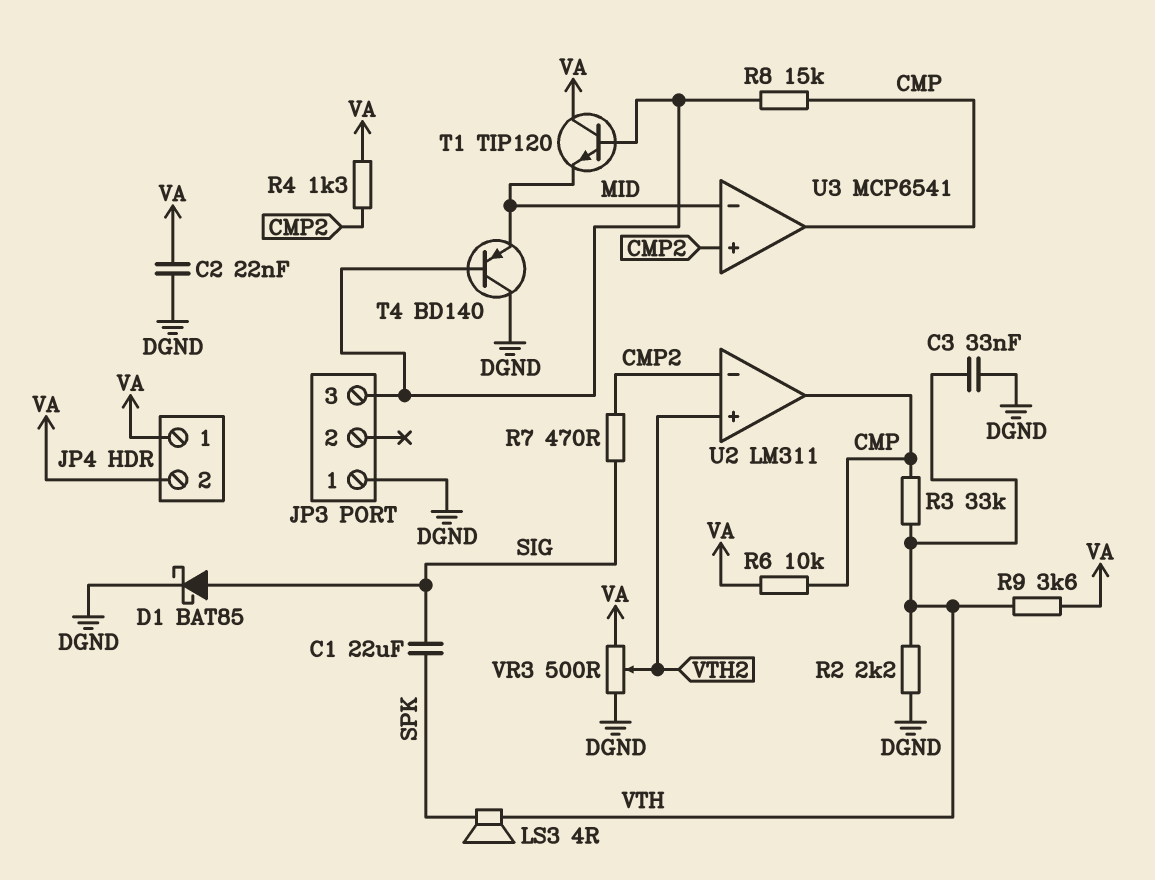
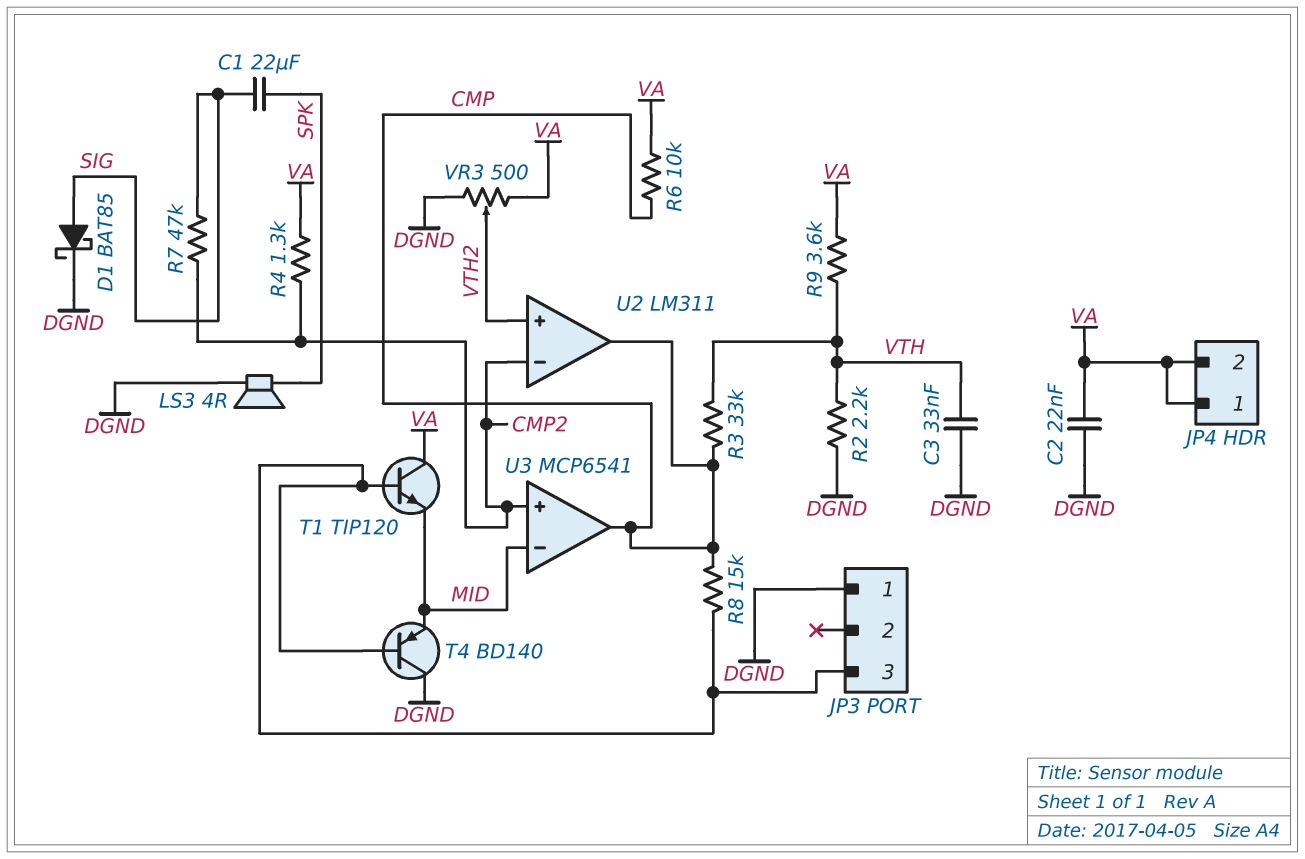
LS3: speaker 4R (SPK, VTH) -> speaker 4R (DGND, SPK)
R7: 470 (CMP2, SIG) -> 47k (CMP2, SIG)

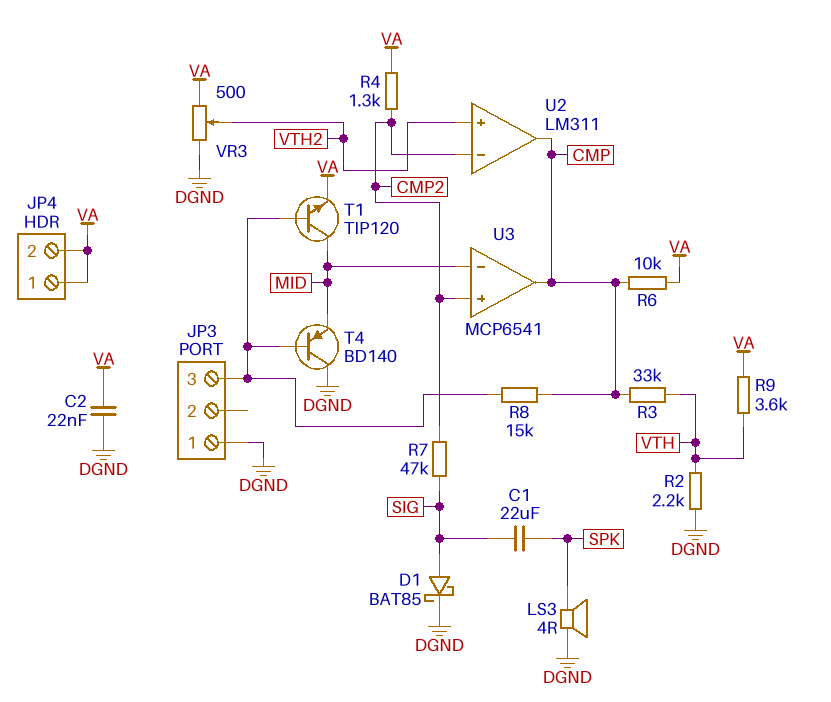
C3: 33nF (DGND, VTH) -> none
T1: NPN TIP120 (B JP3/3, C VA, E MID) -> NPN TIP120 (B JP3/3, C MID, E VA)

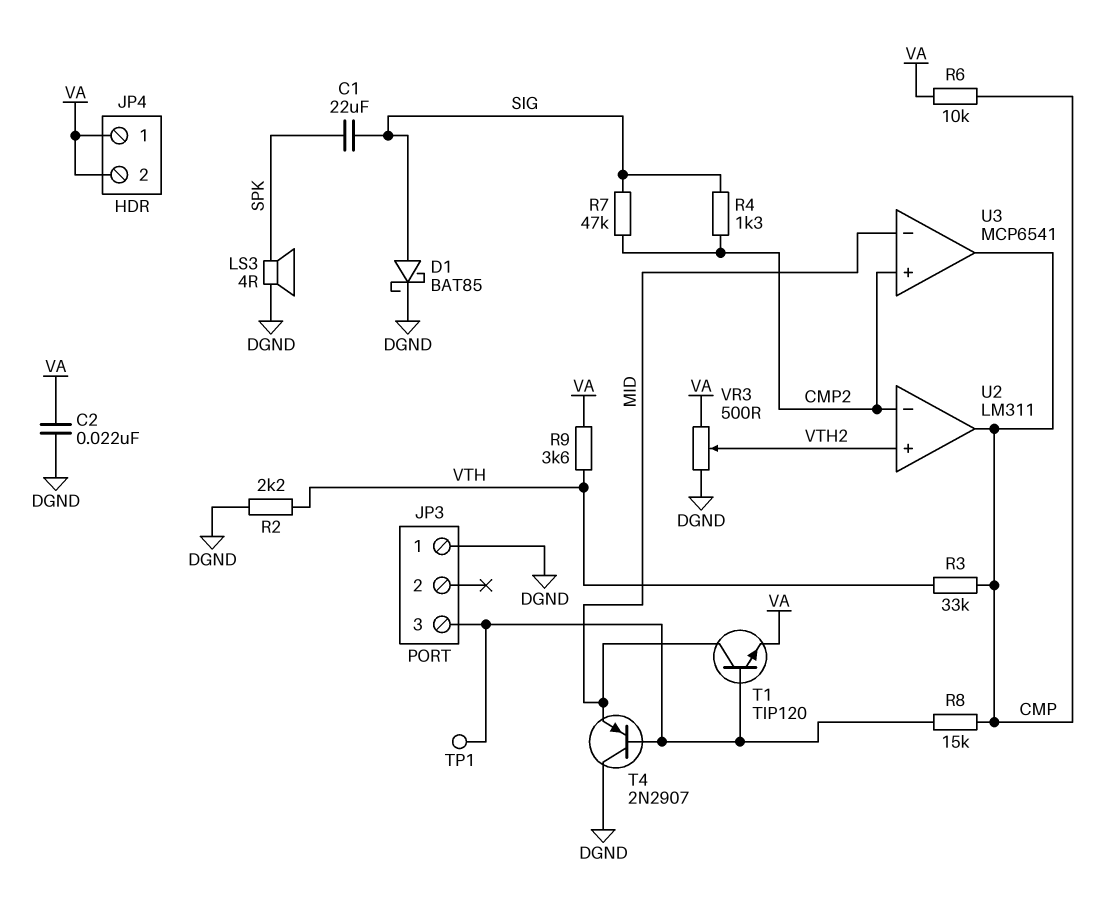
R4: 1.3k (CMP2, VA) -> 1.3k (CMP2, SIG)
T4: PNP BD140 (B JP3/3, C DGND, E MID) -> PNP 2N2907 (B JP3/3, C DGND, E MID)
TP1: none -> test point (JP3/3)

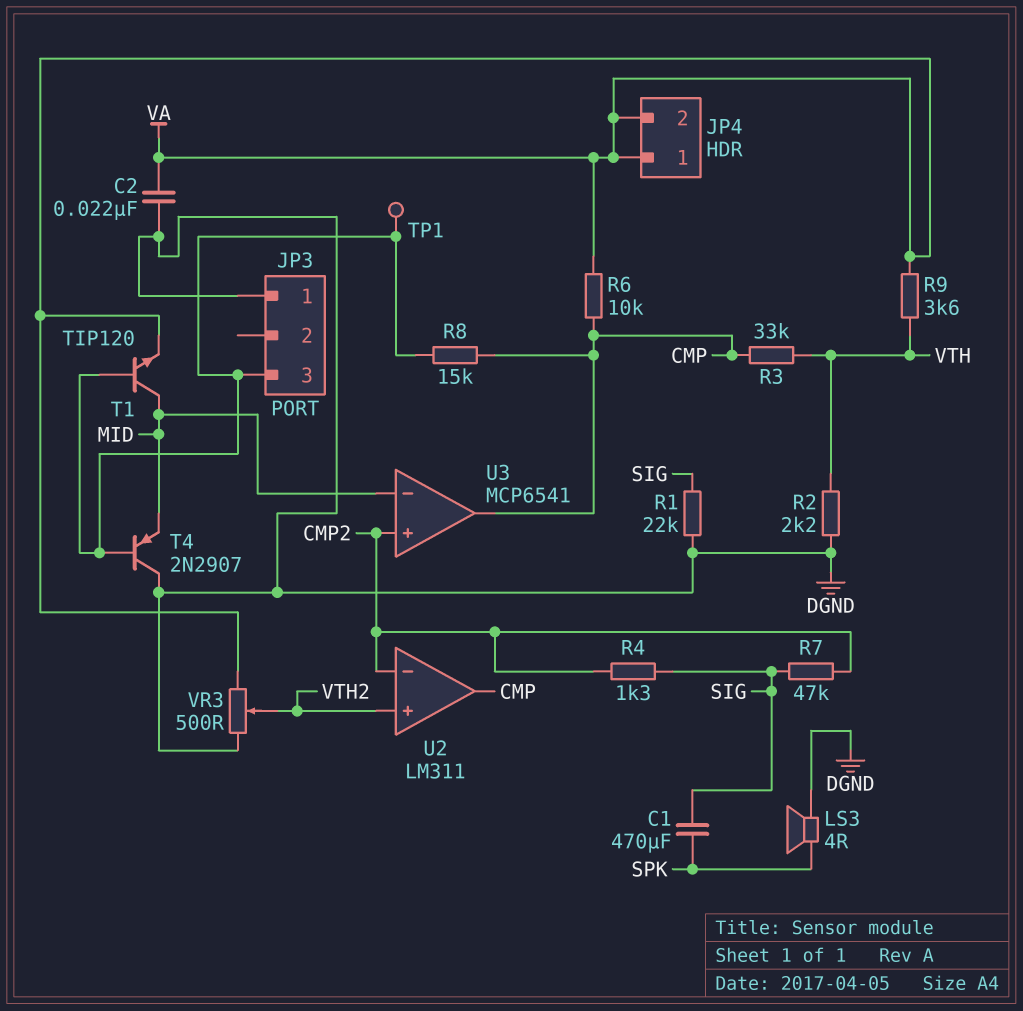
C1: 22uF (SIG, SPK) -> 470uF (SIG, SPK)
D1: schottky BAT85 (A SIG, K DGND) -> none
R1: none -> 22k (DGND, SIG)

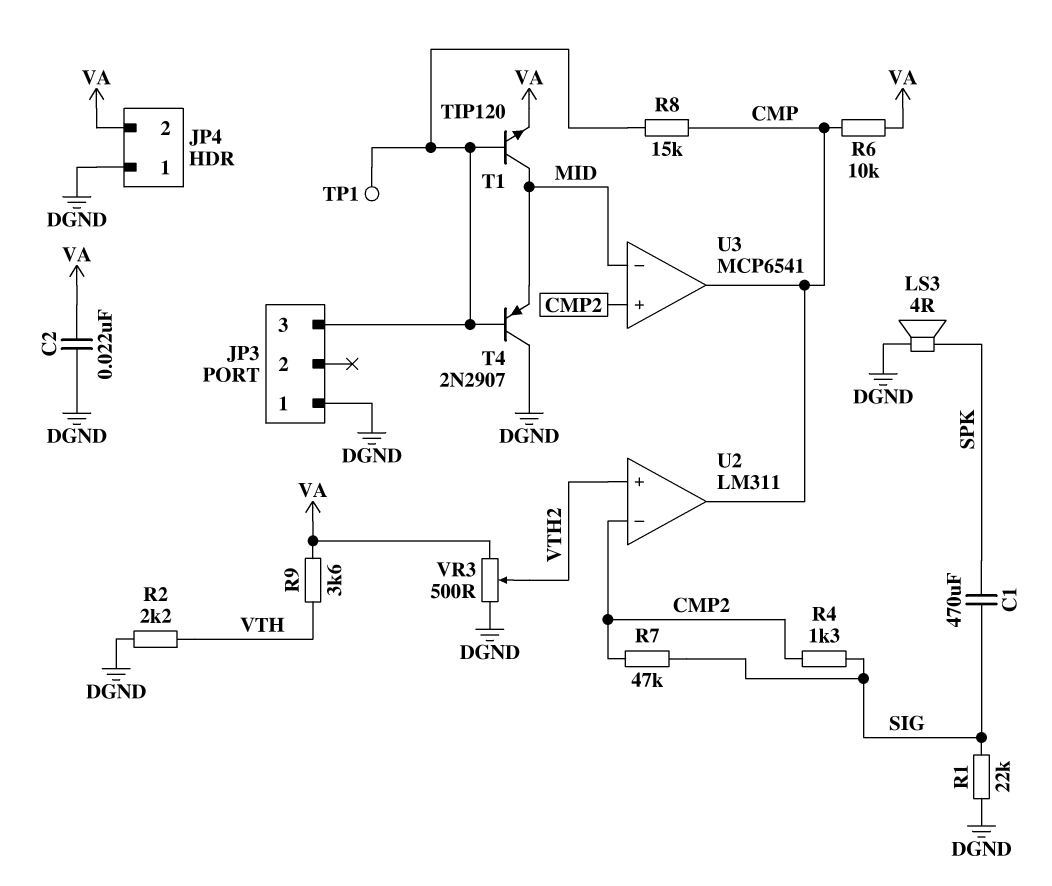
JP4 pin 1: VA -> DGND
R3: 33k (CMP, VTH) -> none

